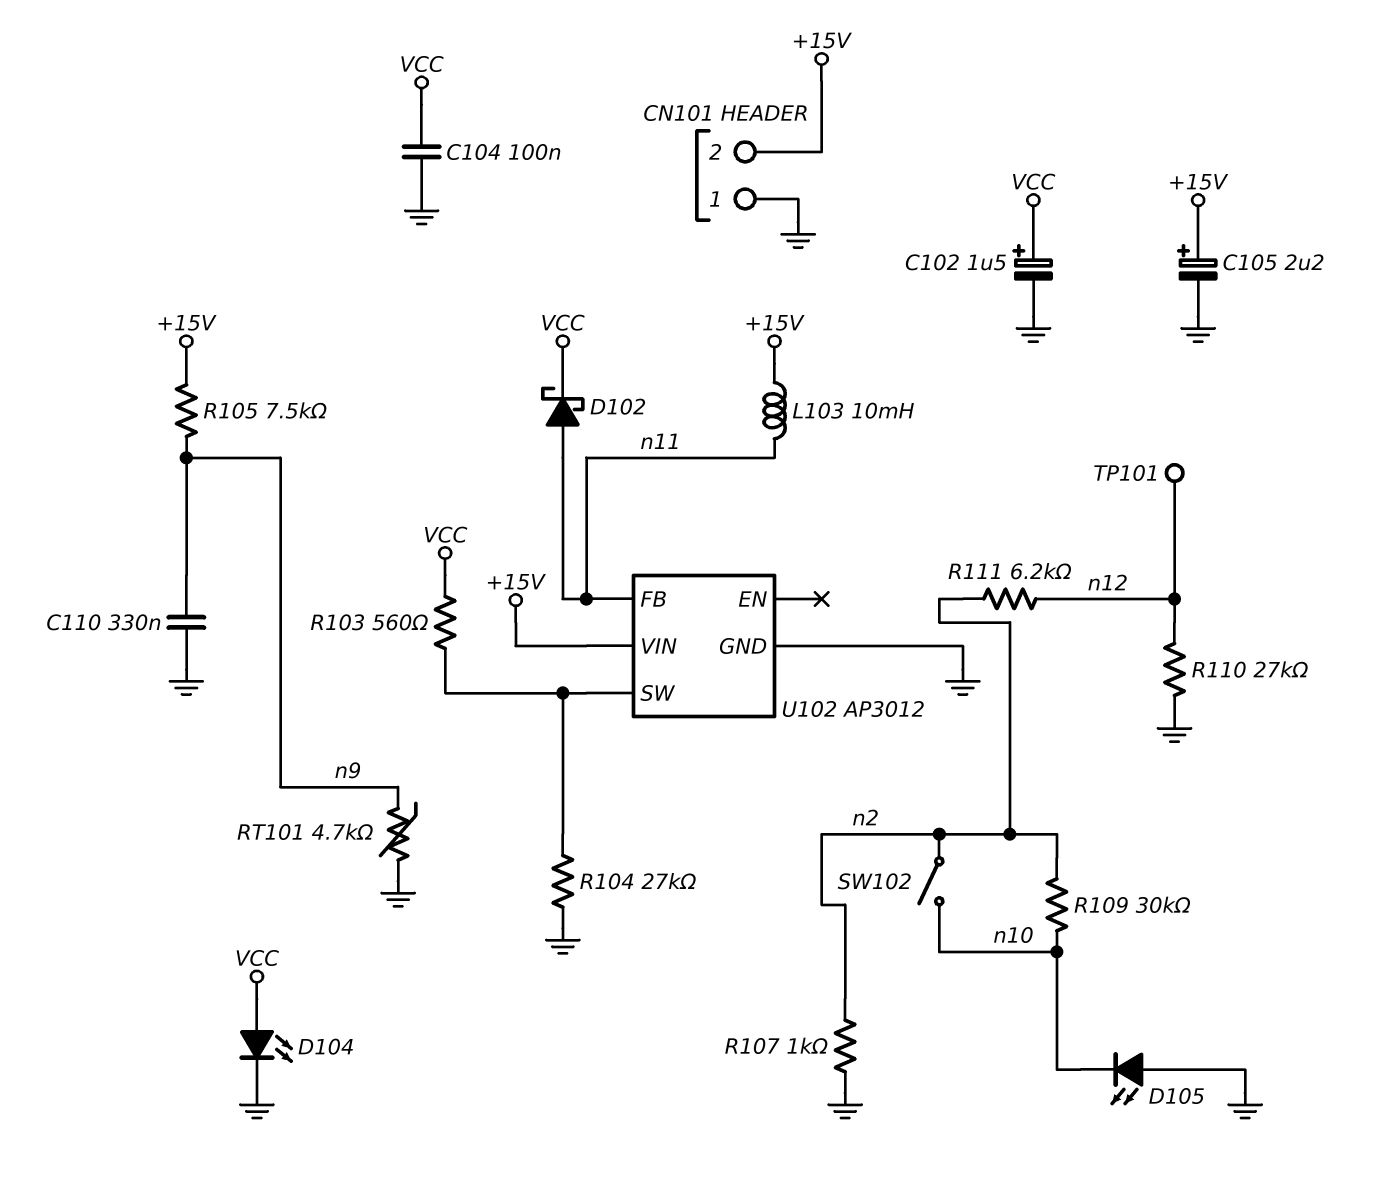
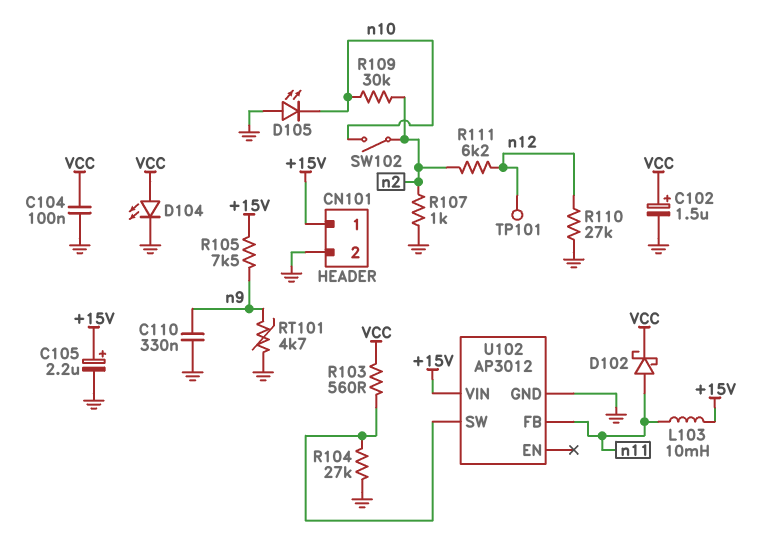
CN101 pin 1: GND -> +15V
CN101 pin 2: +15V -> GND

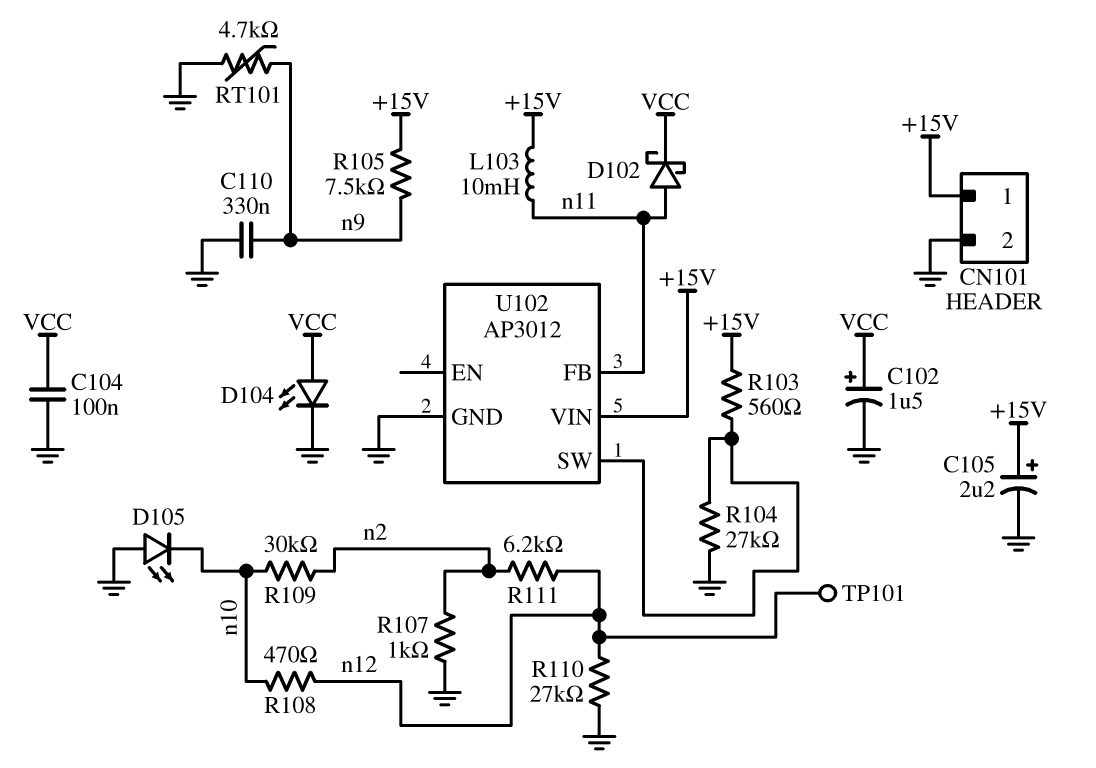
R103: 560 (U102/SW, VCC) -> 560 (+15V, U102/SW)
R108: none -> 470 (n10, n12)
SW102: switch (n2, n10) -> none

